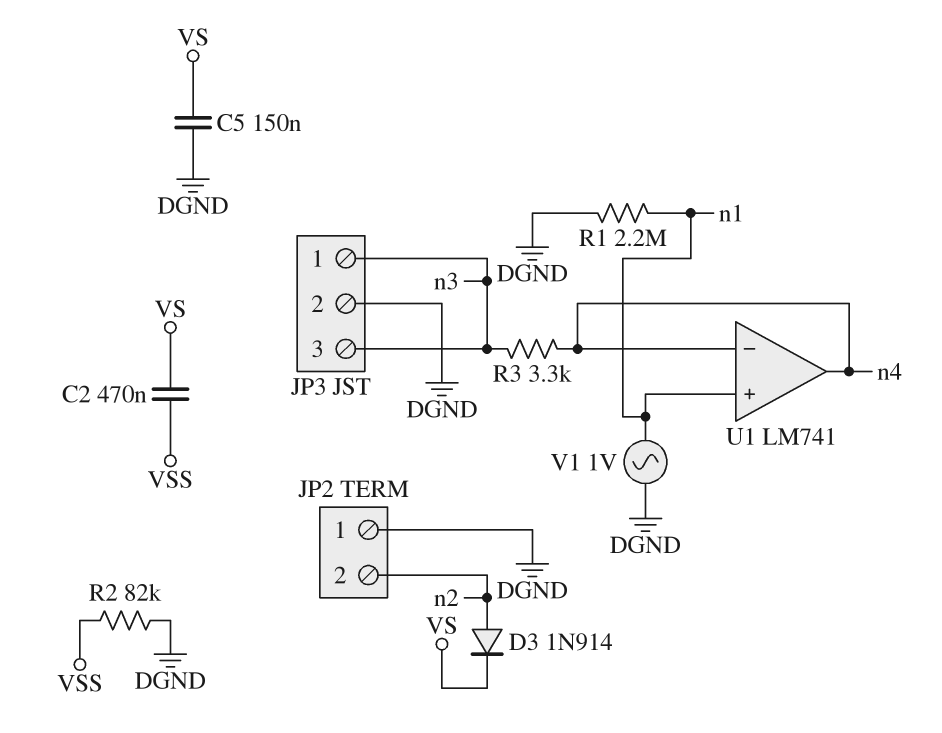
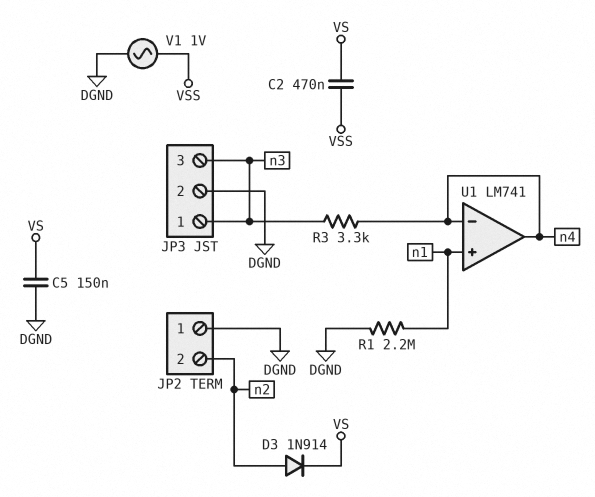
R2: 82k (DGND, VSS) -> none
V1: AC 1V (DGND, n1) -> AC 1V (DGND, VSS)

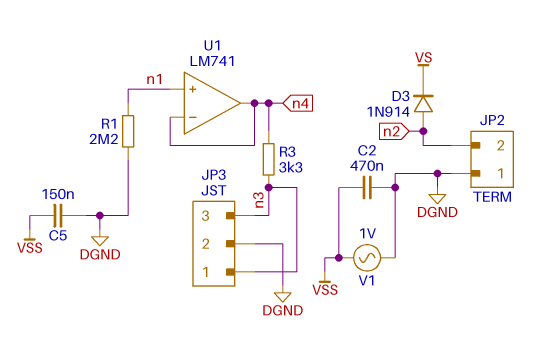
C2: 470nF (VS, VSS) -> 470nF (DGND, VSS)
C5: 150nF (DGND, VS) -> 150nF (DGND, VSS)

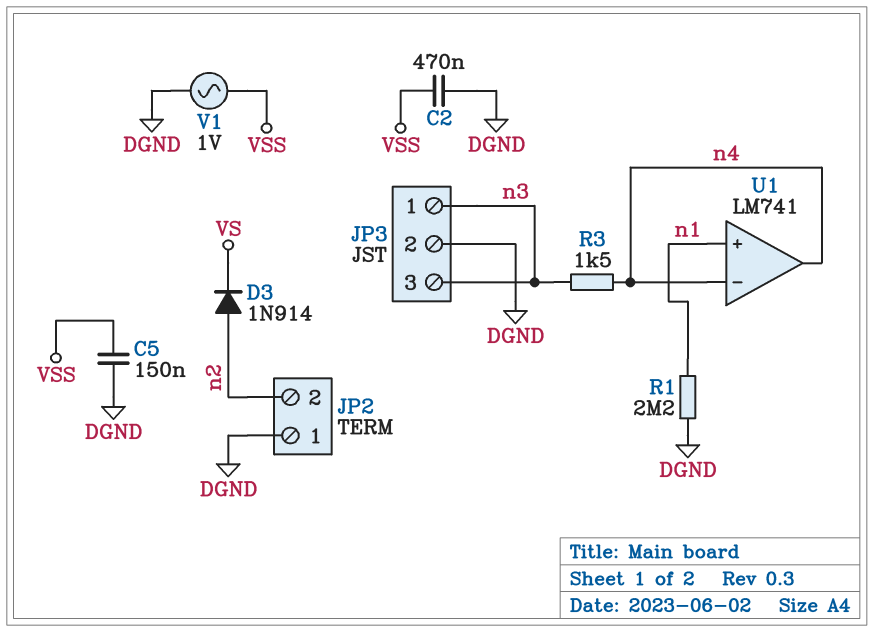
R3: 3.3k (n3, n4) -> 1.5k (n3, n4)

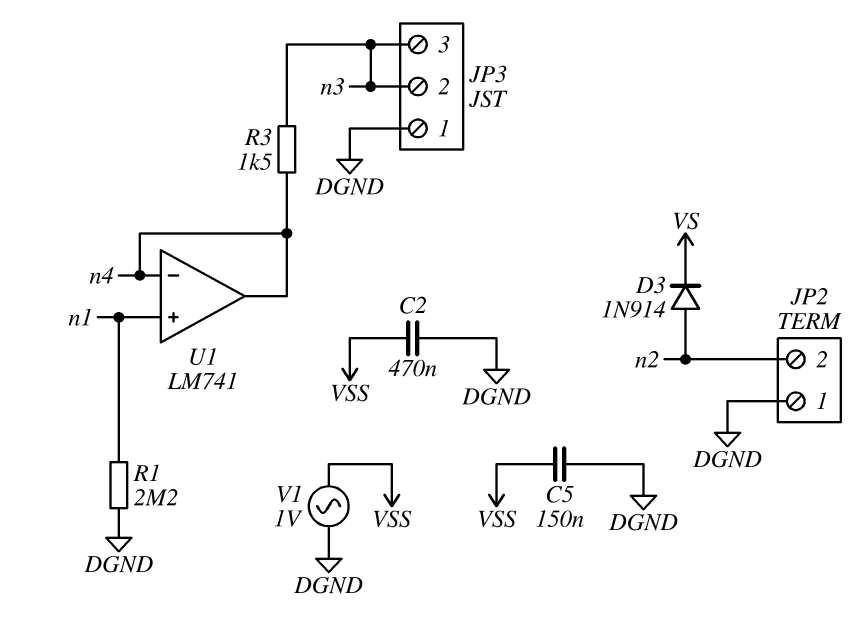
JP3 pin 1: n3 -> DGND
JP3 pin 2: DGND -> n3

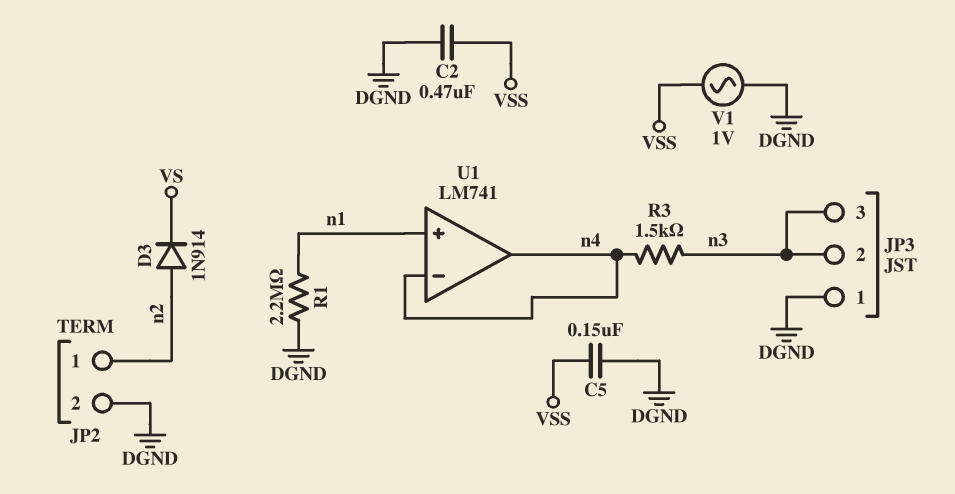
JP2 pin 1: DGND -> n2
JP2 pin 2: n2 -> DGND

